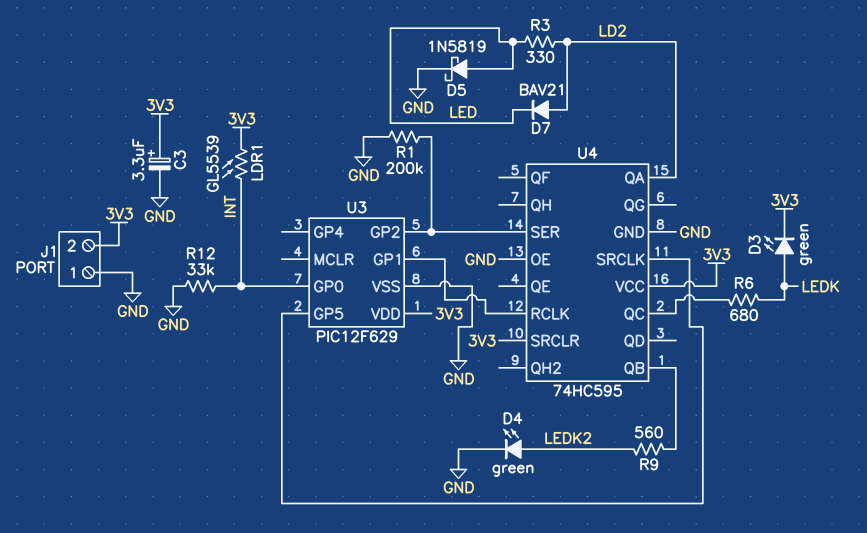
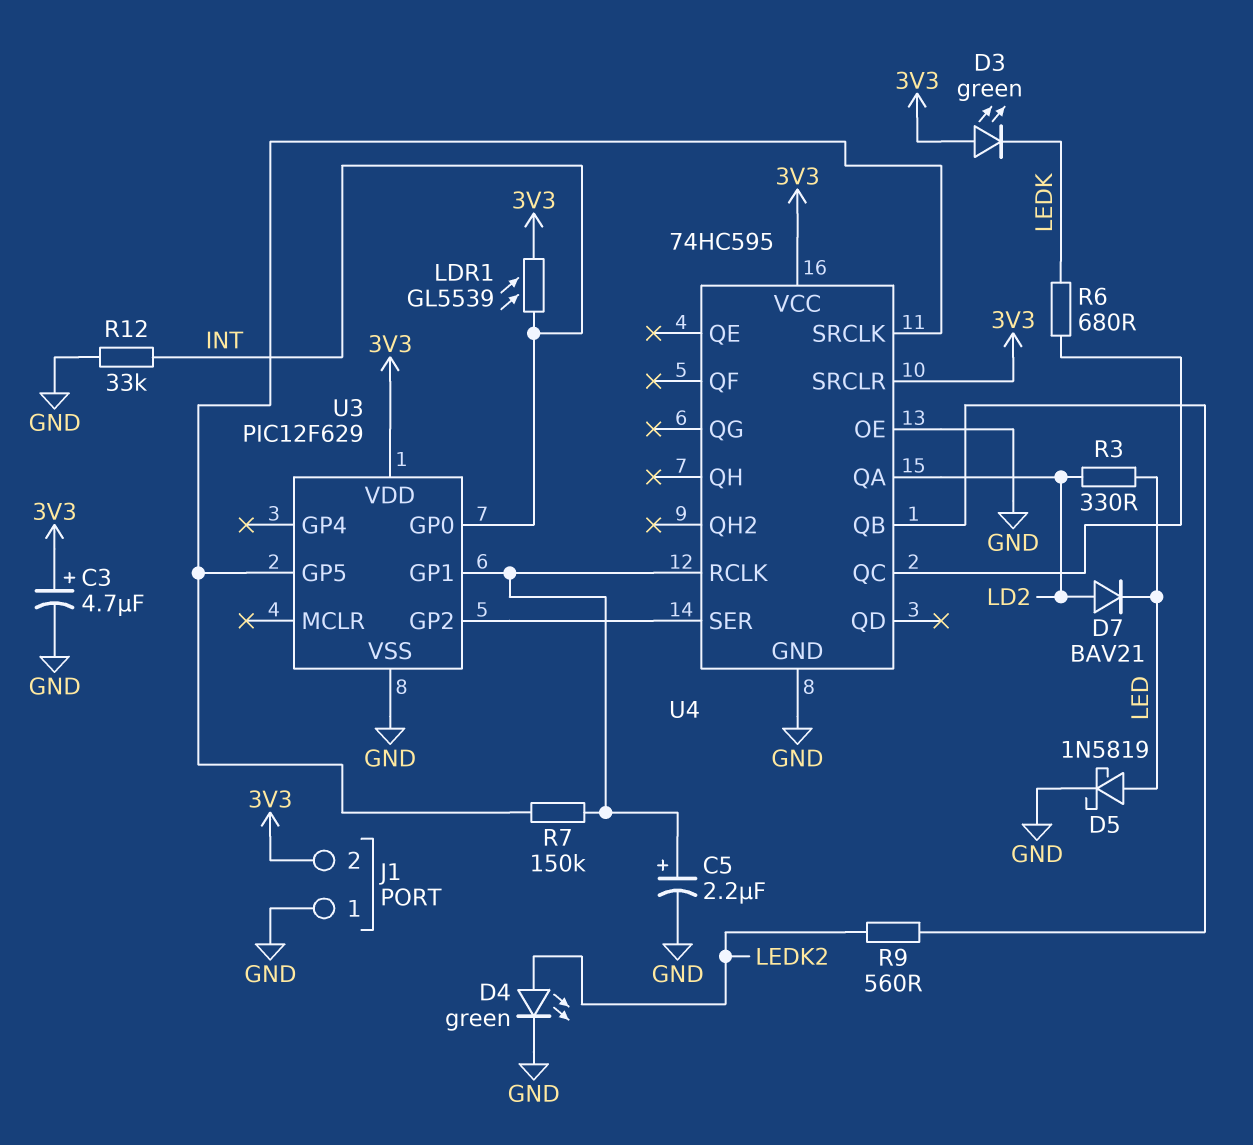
C3: 3.3uF (plus 3V3, minus GND) -> 4.7uF (plus 3V3, minus GND)
C5: none -> 2.2uF (plus U3/GP1, minus GND)
D3: LED green (A LEDK, K 3V3) -> LED green (A 3V3, K LEDK)
R1: 200k (GND, U3/GP2) -> none
R7: none -> 150k (U3/GP1, U3/GP5)

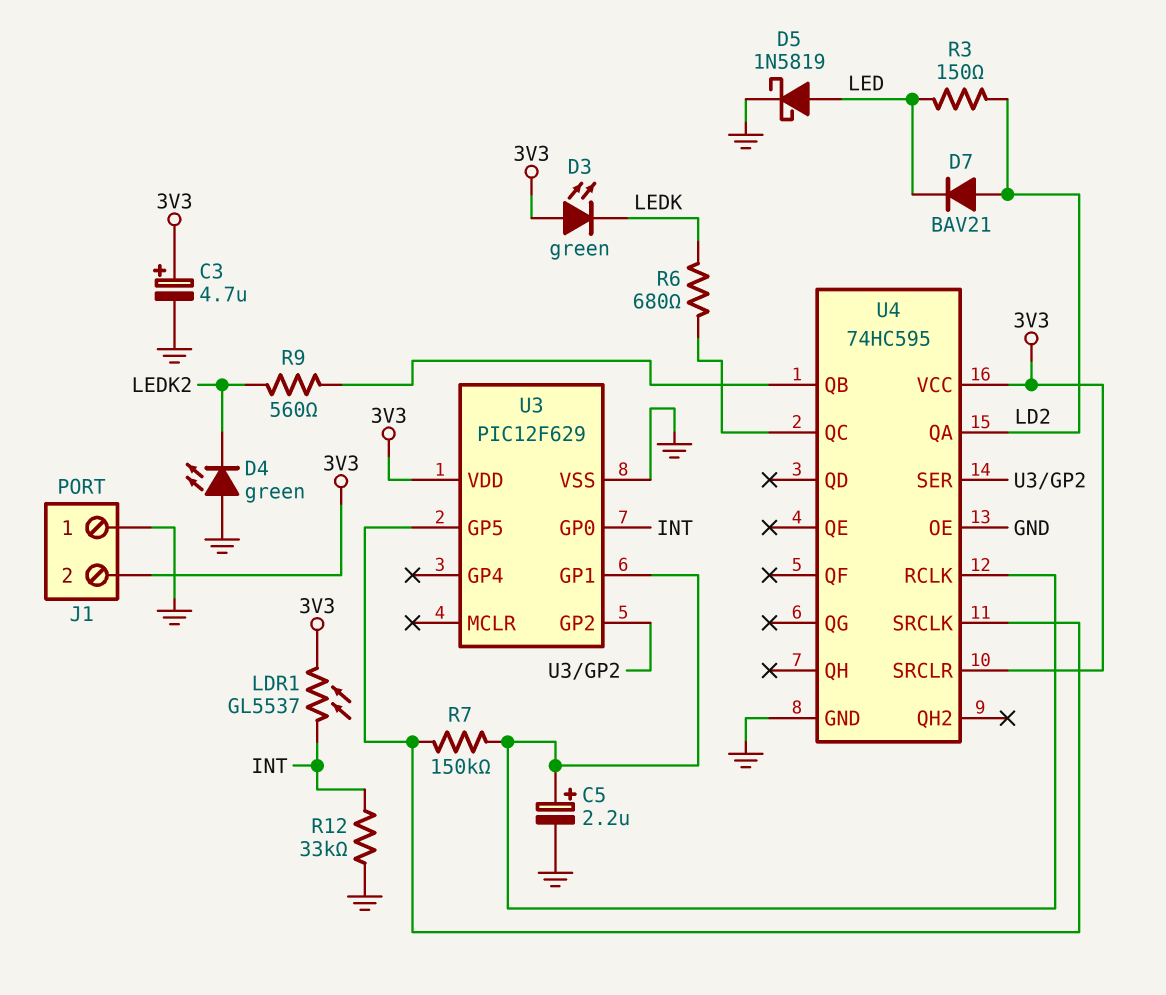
D4: LED green (A LEDK2, K GND) -> LED green (A GND, K LEDK2)
LDR1: GL5539 (3V3, INT) -> GL5537 (3V3, INT)
R3: 330 (LD2, LED) -> 150 (LD2, LED)

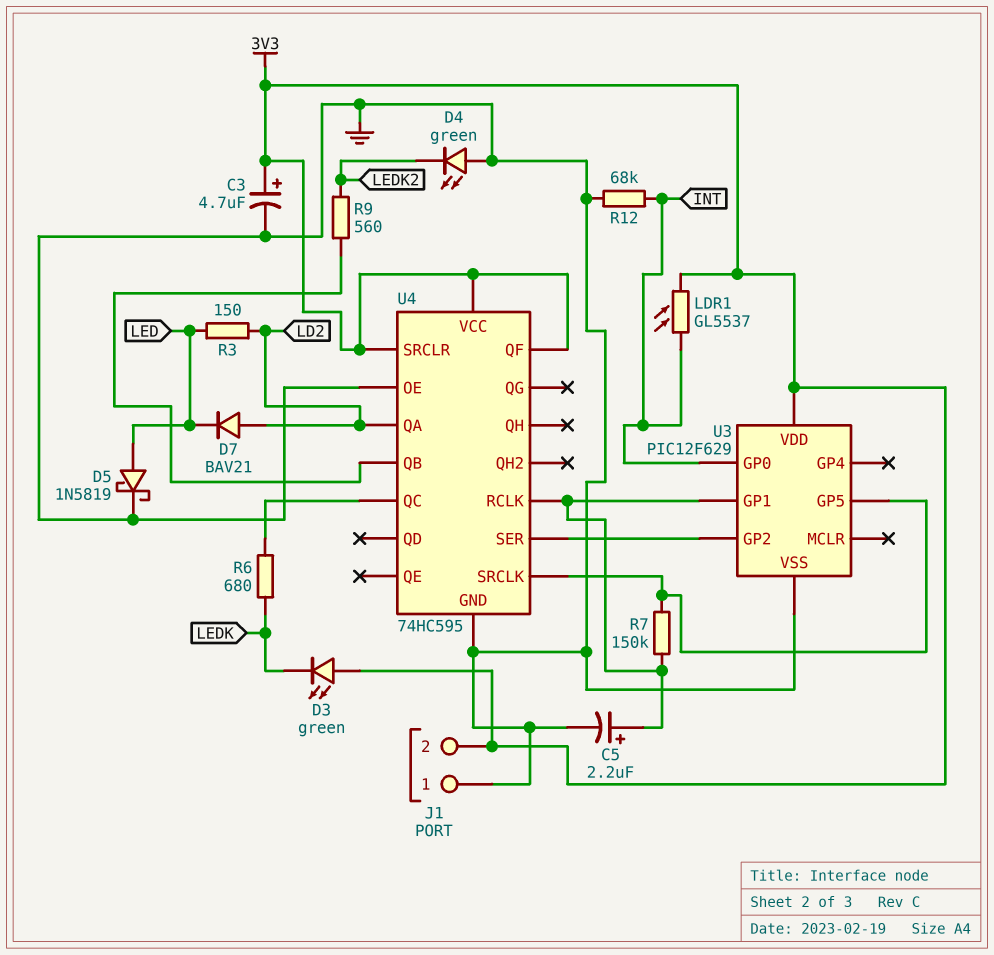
R12: 33k (GND, INT) -> 68k (GND, INT)
U4 pin QF: none -> 3V3

